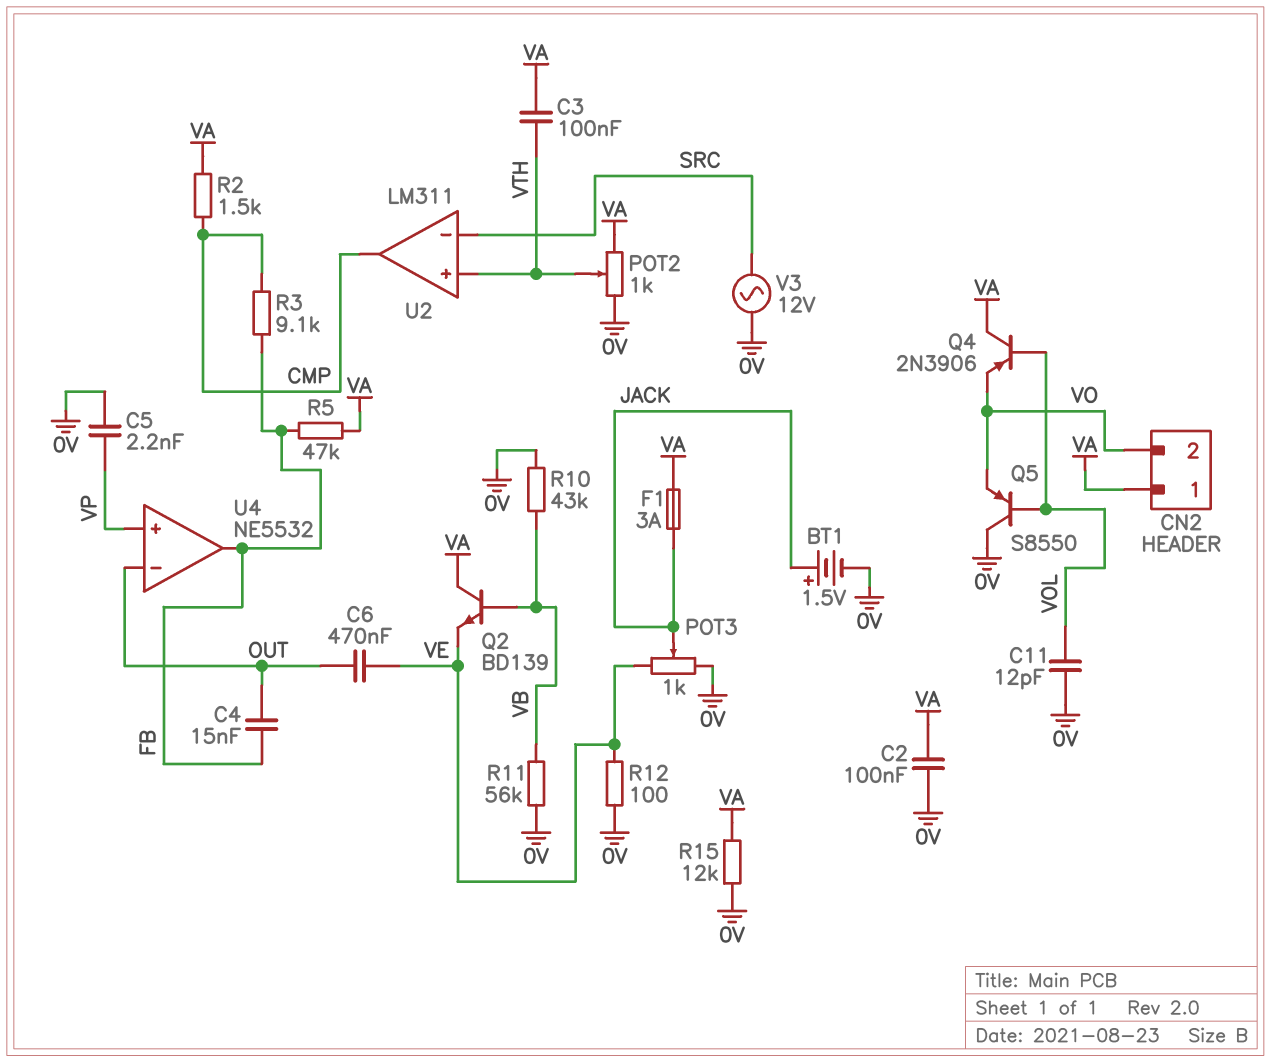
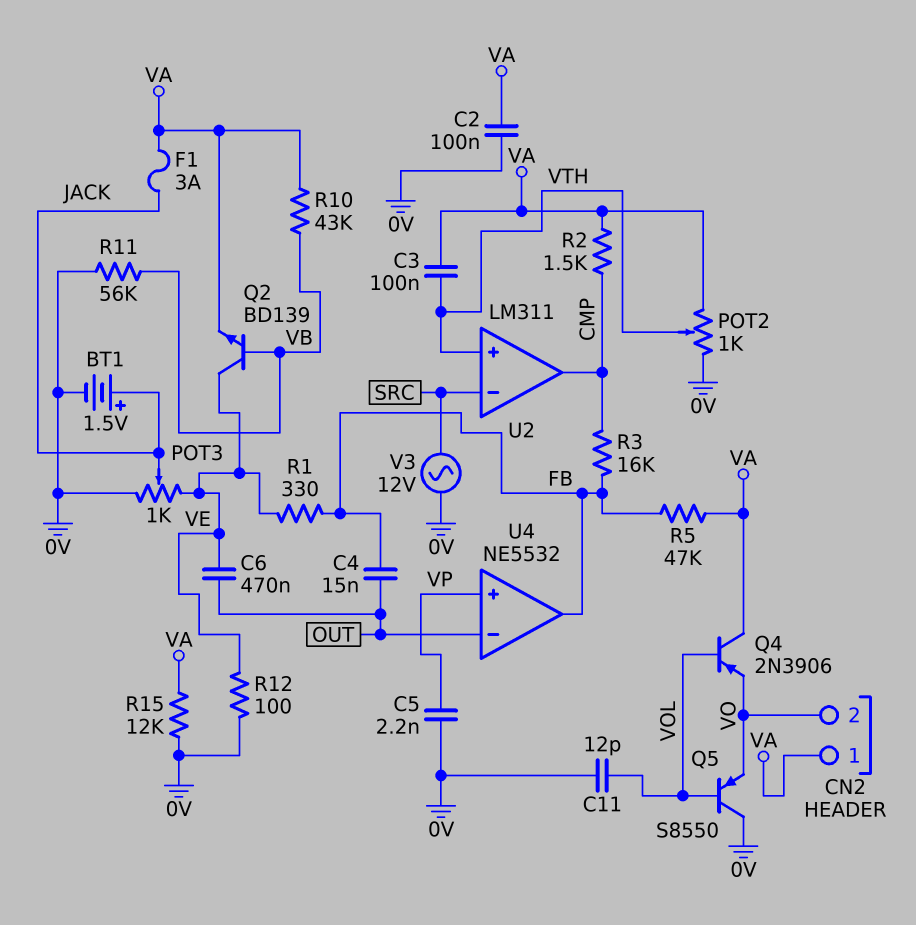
Q2: NPN BD139 (B VB, C VA, E VE) -> NPN BD139 (B VB, C VE, E VA)
R1: none -> 330 (FB, VE)
R3: 9.1k (CMP, FB) -> 16k (CMP, FB)
R10: 43k (0V, VB) -> 43k (VA, VB)

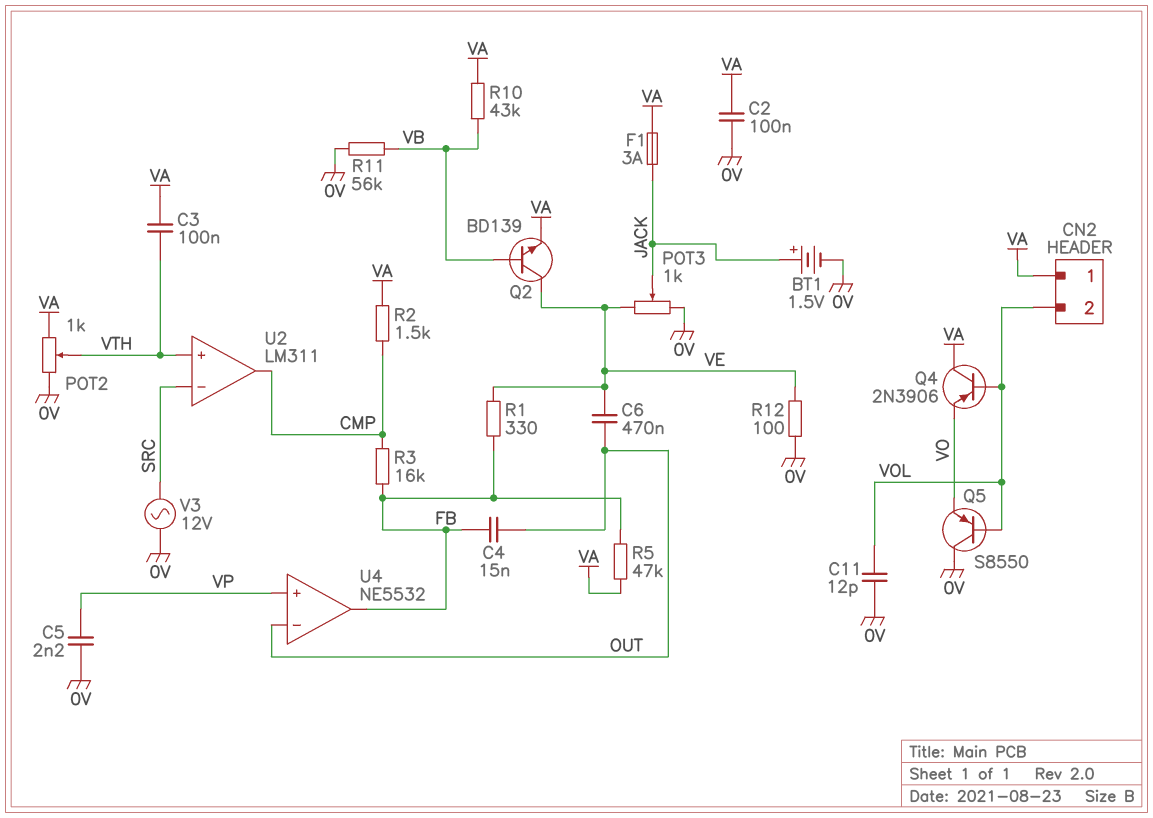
CN2 pin 2: VO -> VOL
R15: 12k (0V, VA) -> none

